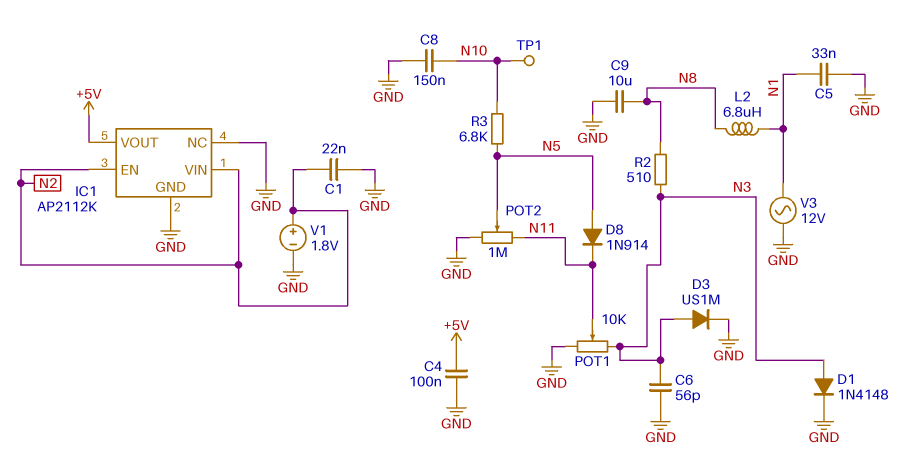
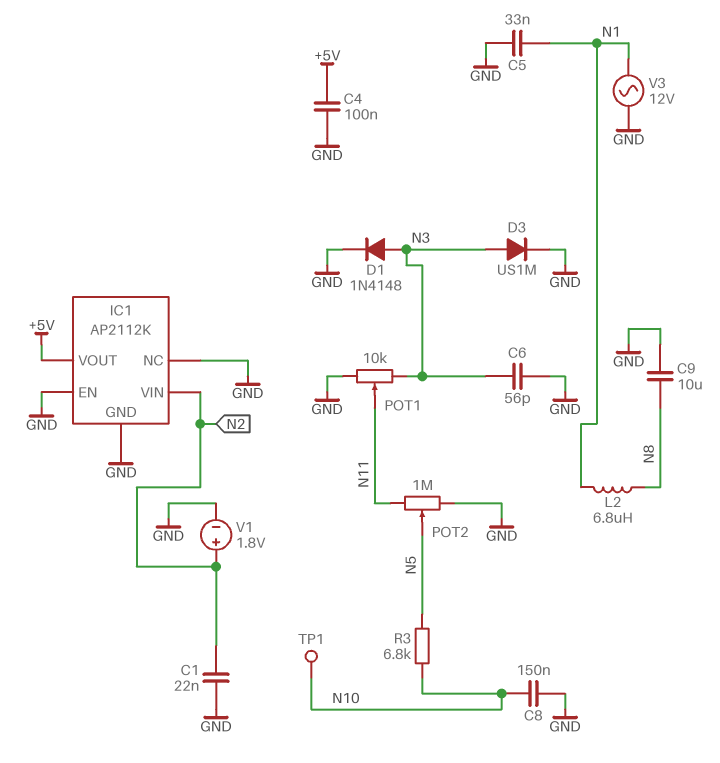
D8: diode 1N914 (A N5, K N11) -> none
IC1 pin EN: N2 -> GND
R2: 510 (N3, N8) -> none

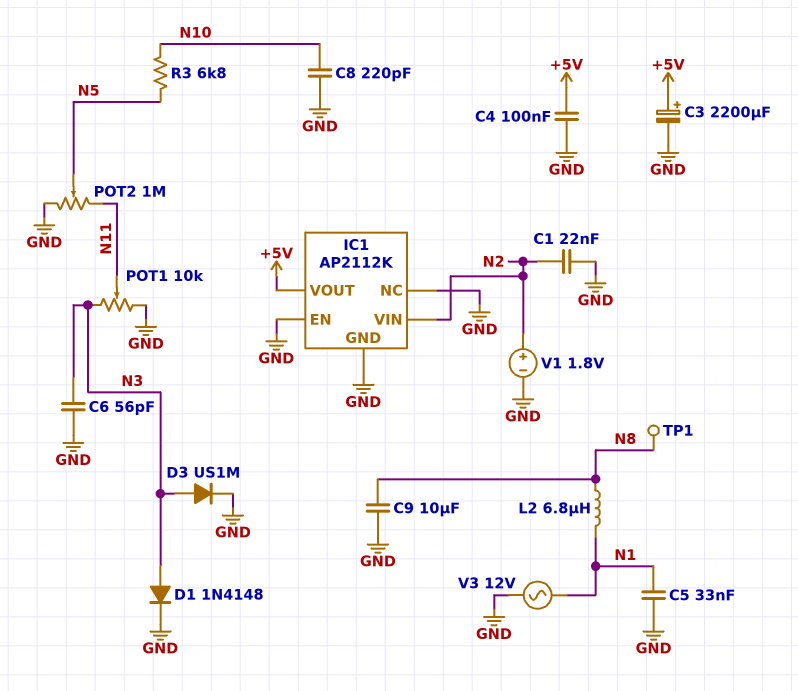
C3: none -> 2200uF (plus +5V, minus GND)
C8: 150nF (GND, N10) -> 220pF (GND, N10)
TP1: test point (N10) -> test point (N8)

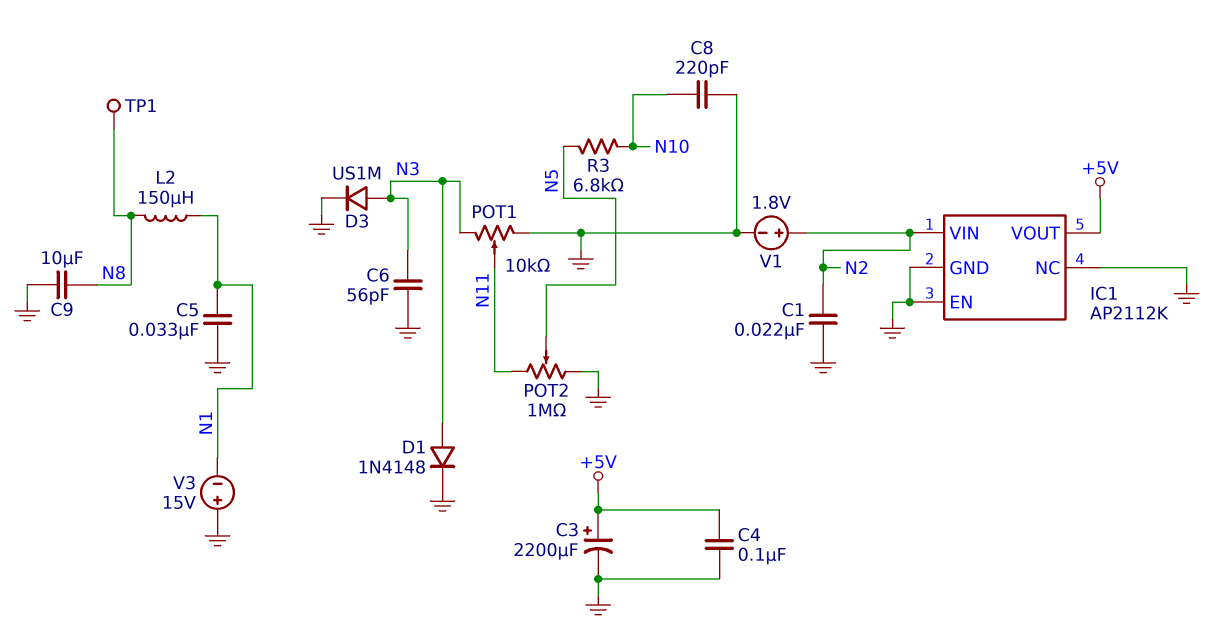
L2: 6.8uH (N1, N8) -> 150uH (N1, N8)
V3: AC 12V (GND, N1) -> 15V (plus GND, minus N1)

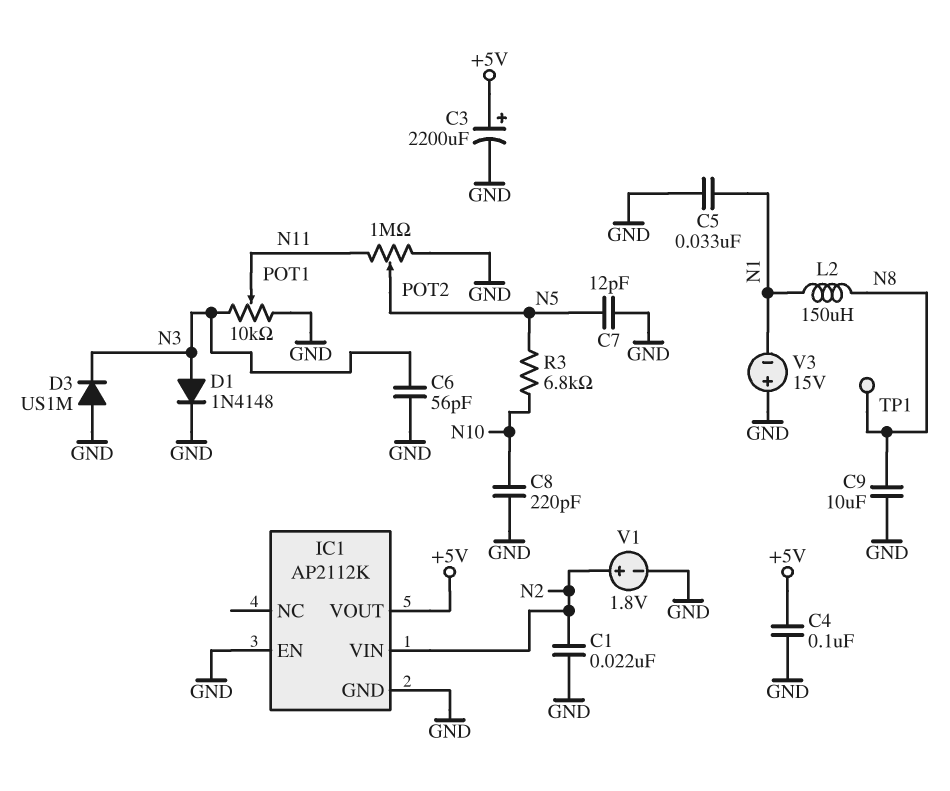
C7: none -> 12pF (GND, N5)
D3: diode US1M (A N3, K GND) -> diode US1M (A GND, K N3)
IC1 pin NC: GND -> none

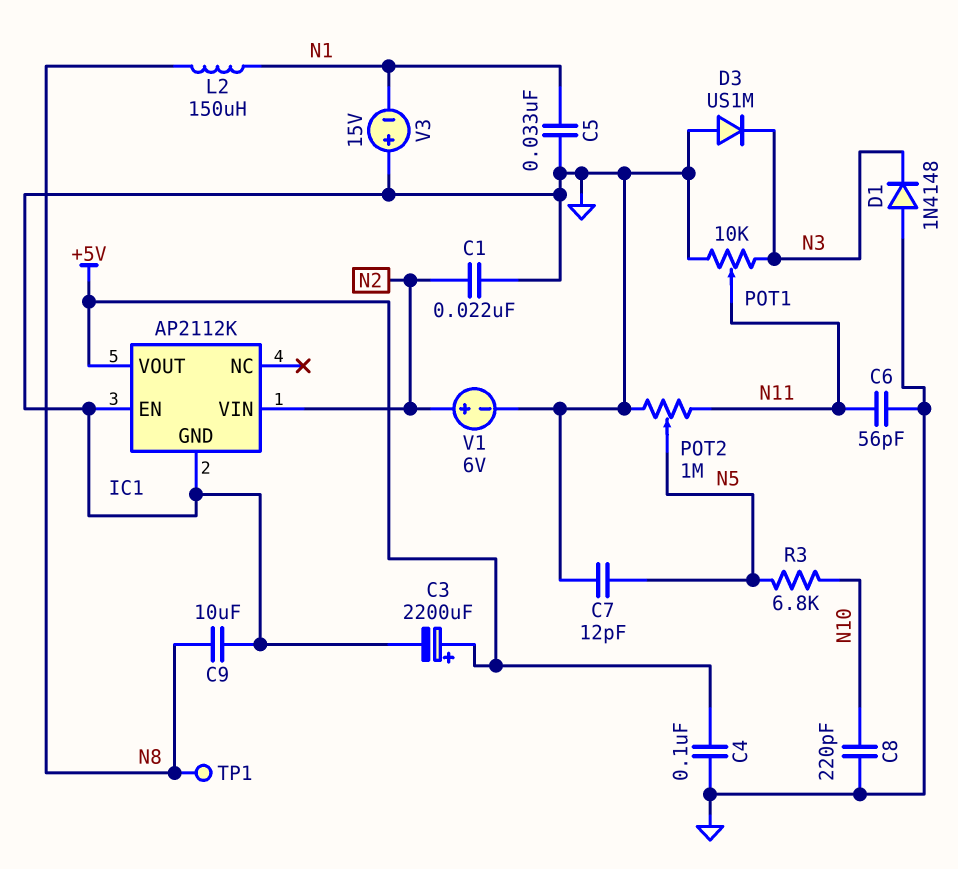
C6: 56pF (GND, N3) -> 56pF (GND, N11)
D1: diode 1N4148 (A N3, K GND) -> diode 1N4148 (A GND, K N3)
V1: 1.8V (plus N2, minus GND) -> 6V (plus N2, minus GND)

